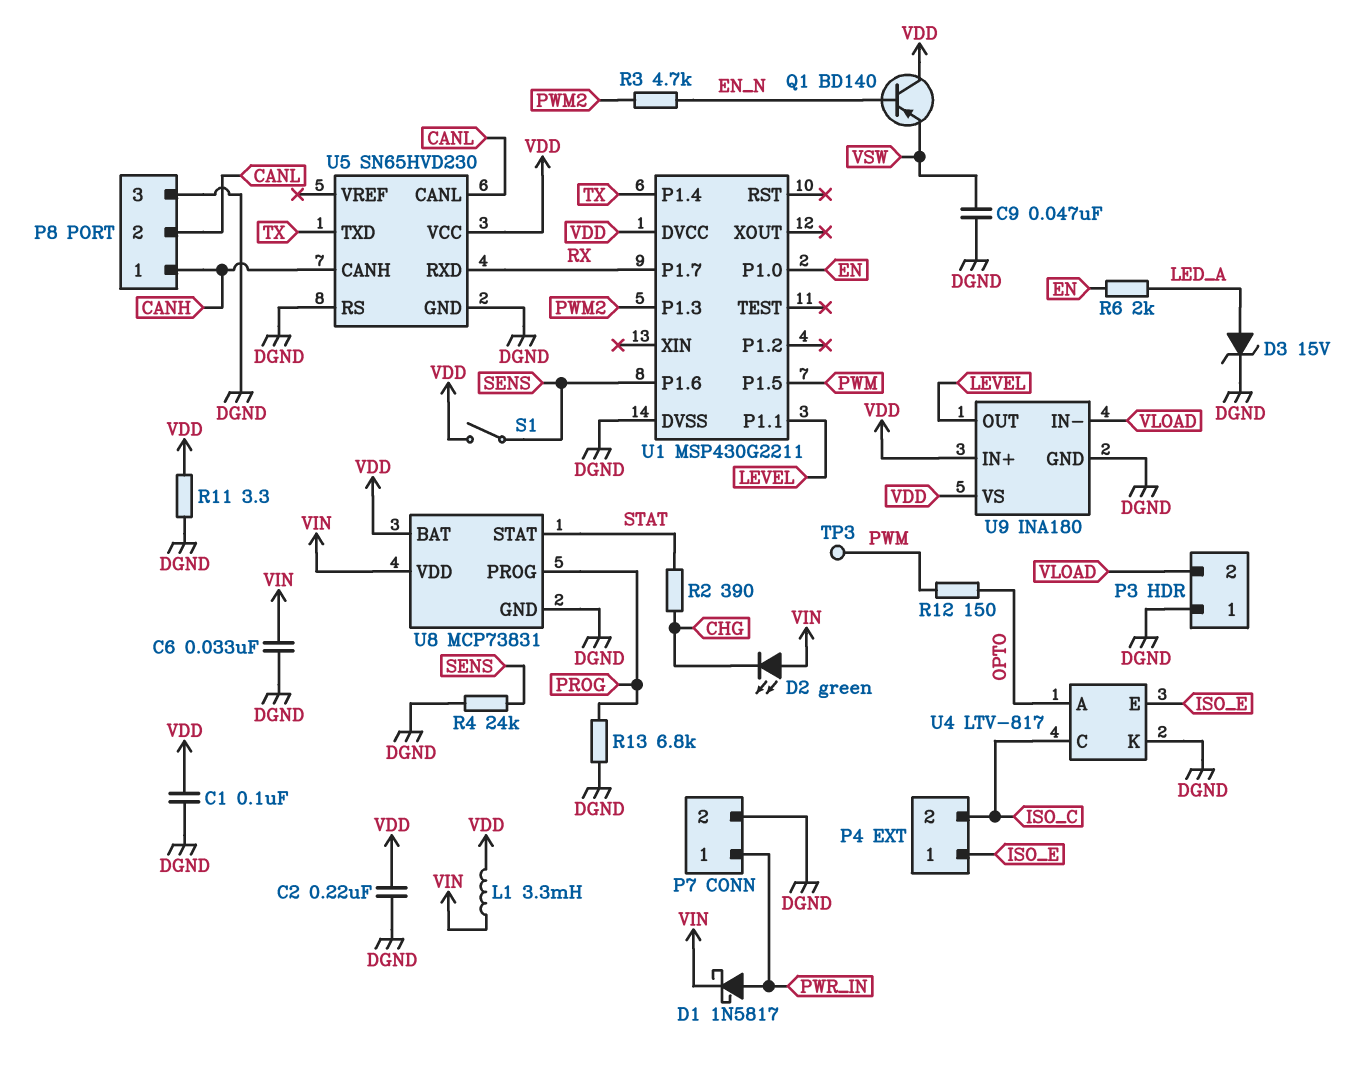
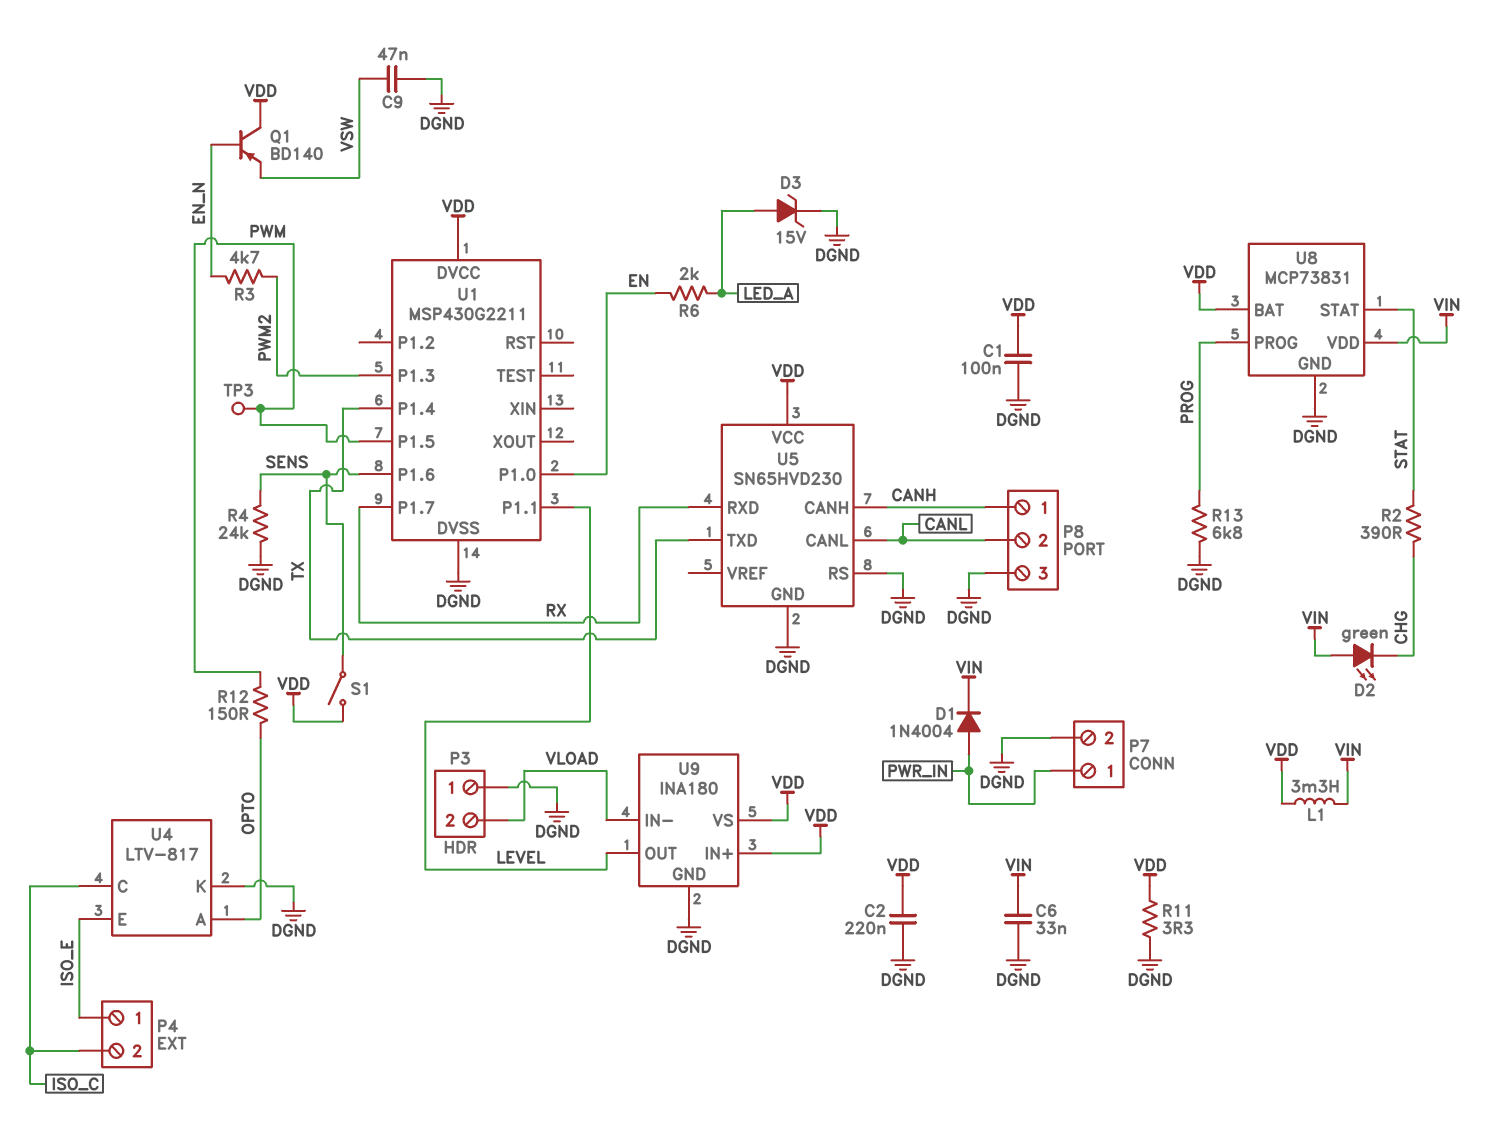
D1: schottky 1N5817 (A PWR_IN, K VIN) -> diode 1N4004 (A PWR_IN, K VIN)

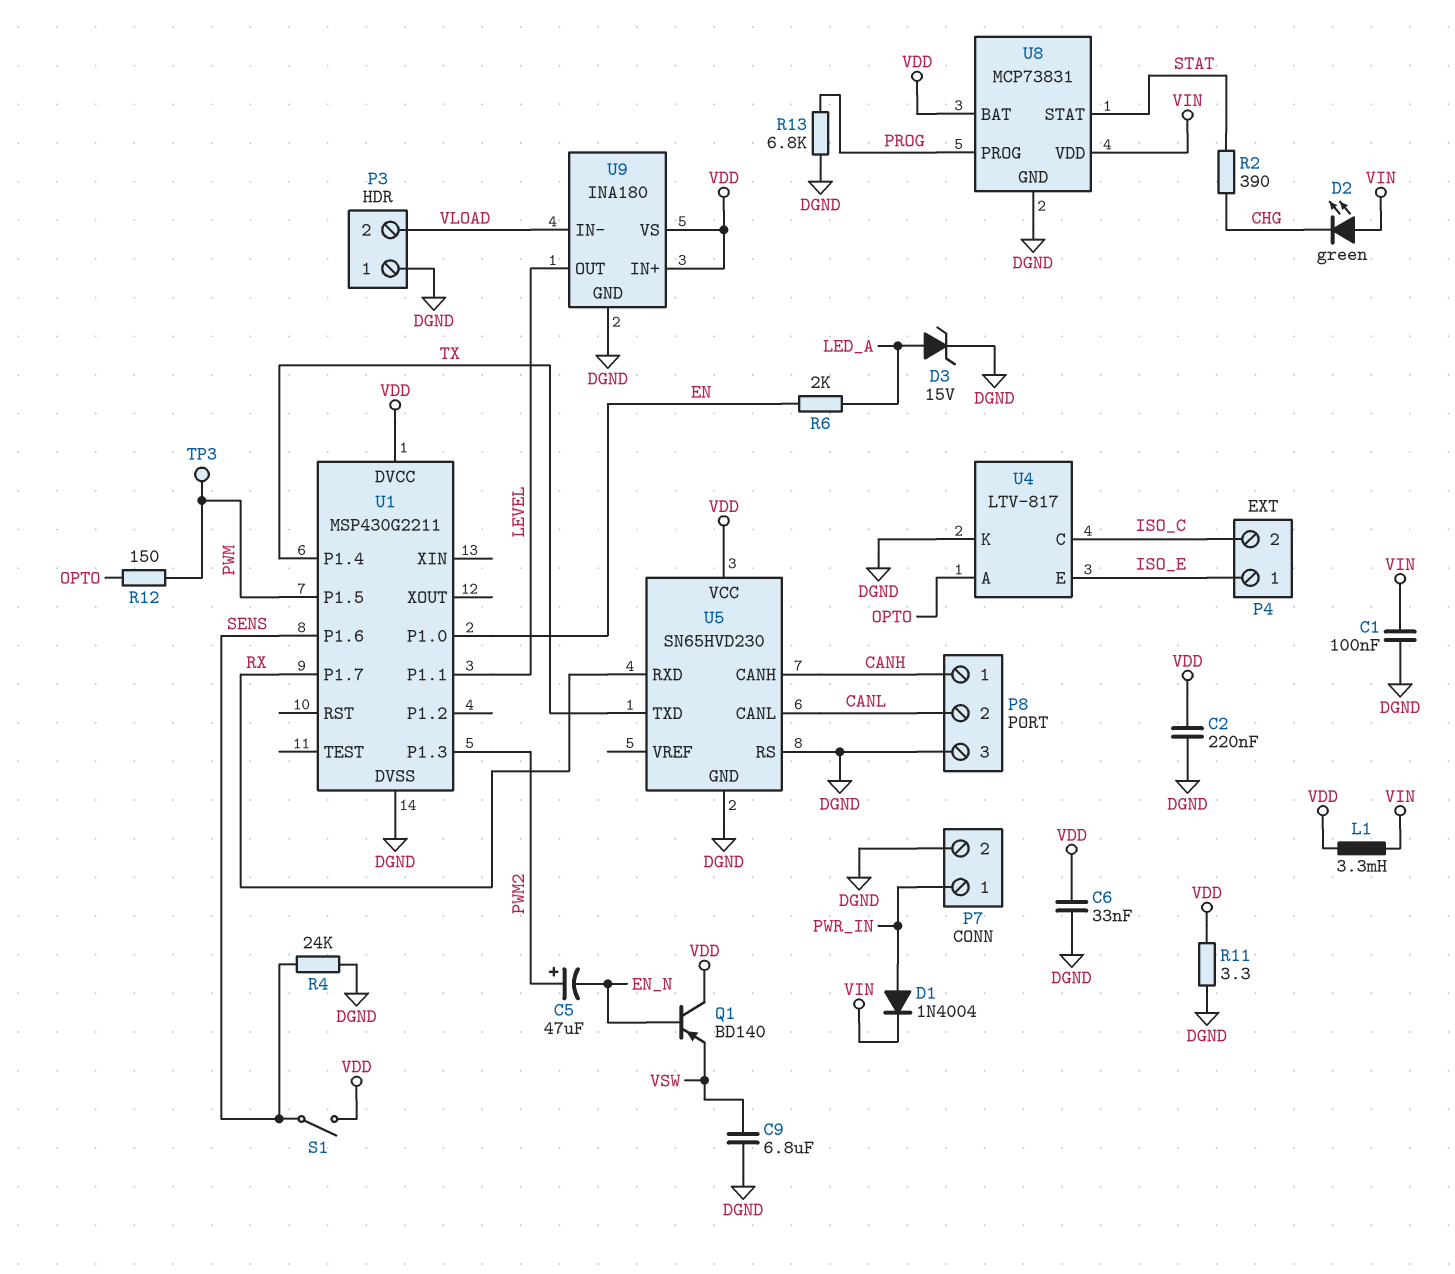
C1: 100nF (DGND, VDD) -> 100nF (DGND, VIN)
C5: none -> 47uF (plus PWM2, minus EN_N)
C6: 33nF (DGND, VIN) -> 33nF (DGND, VDD)
C9: 47nF (DGND, VSW) -> 6.8uF (DGND, VSW)
R3: 4.7k (EN_N, PWM2) -> none

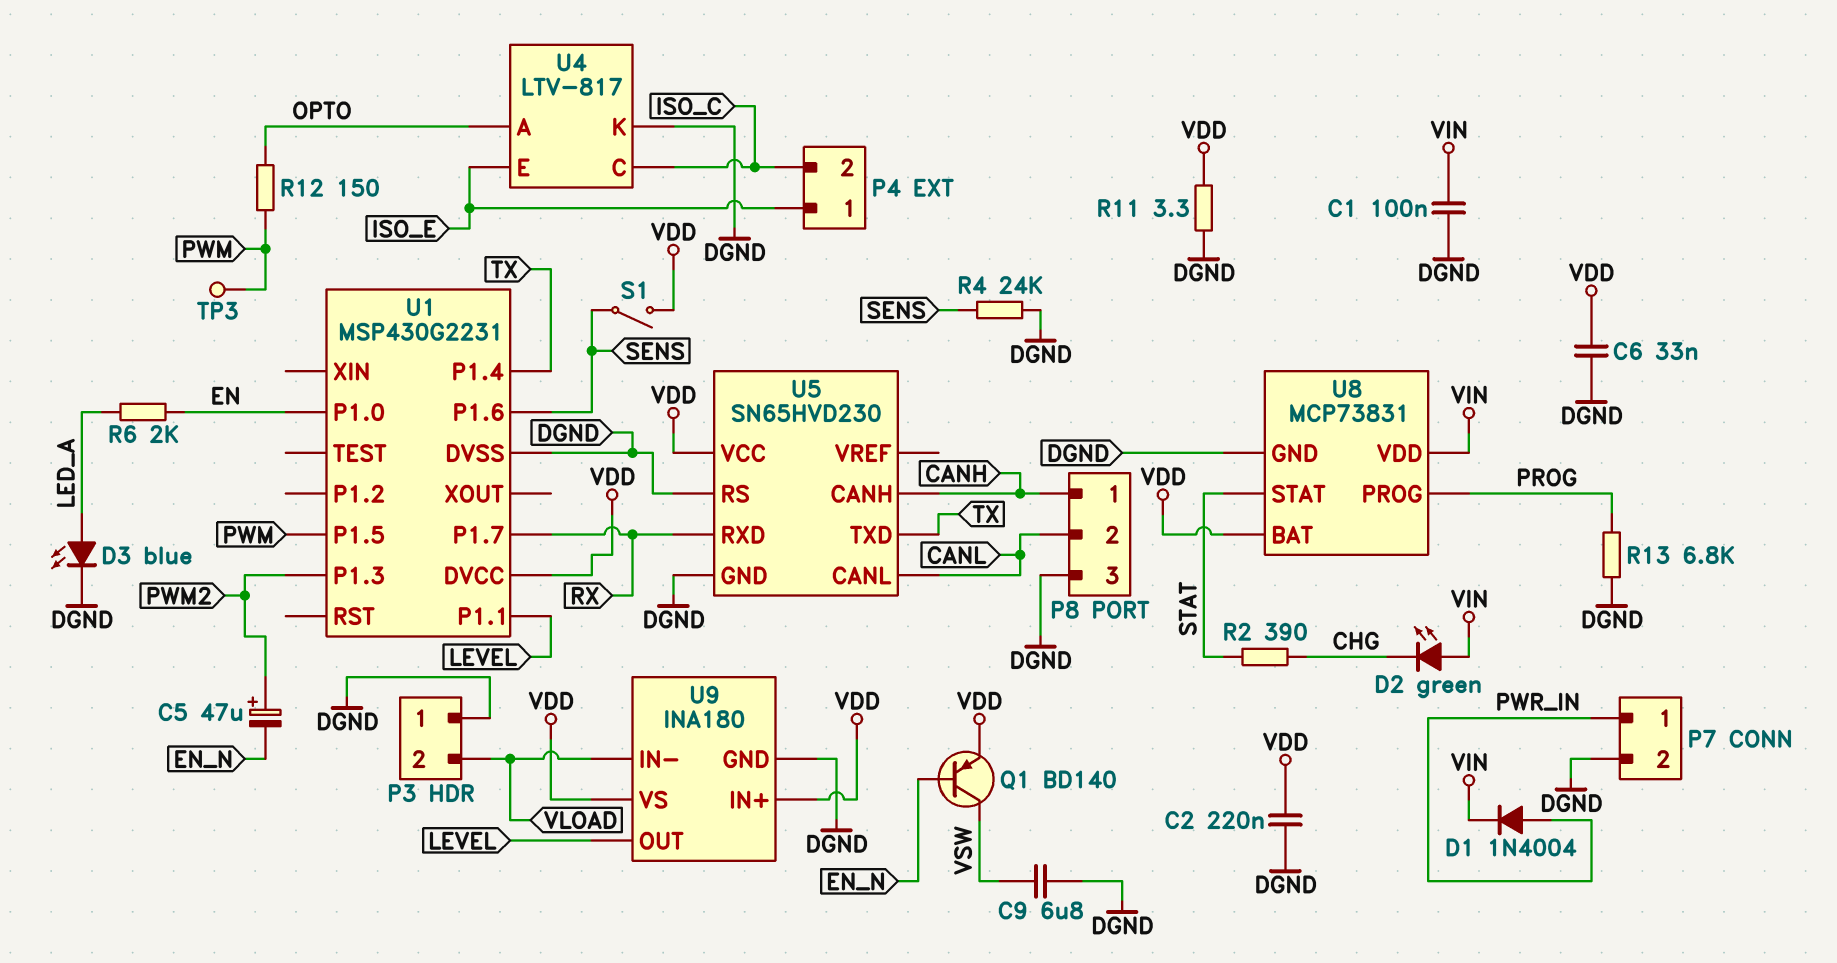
D3: zener 15V (A LED_A, K DGND) -> LED blue (A LED_A, K DGND)
L1: 3.3mH (VDD, VIN) -> none
Q1: PNP BD140 (B EN_N, C VDD, E VSW) -> PNP BD140 (B EN_N, C VSW, E VDD)
U1: MSP430G2211 -> MSP430G2231

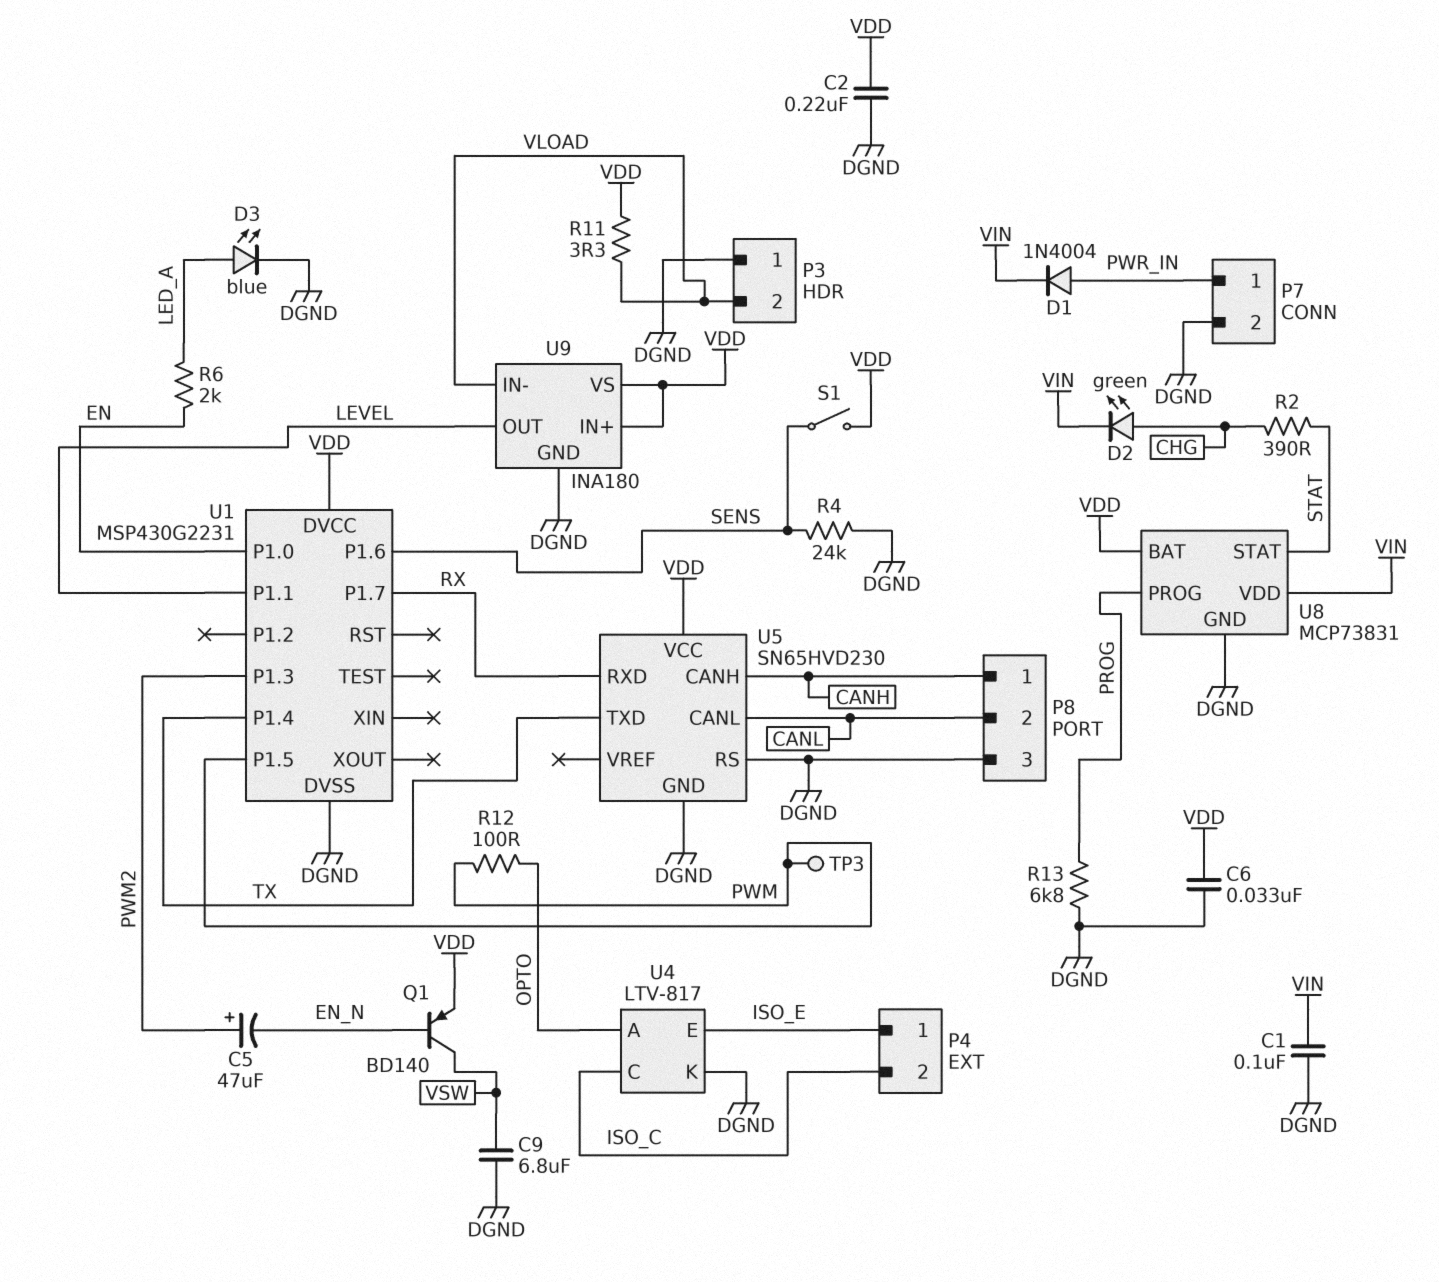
D2: LED green (A VIN, K CHG) -> LED green (A CHG, K VIN)
R11: 3.3 (DGND, VDD) -> 3.3 (VDD, VLOAD)
R12: 150 (OPTO, PWM) -> 100 (OPTO, PWM)

